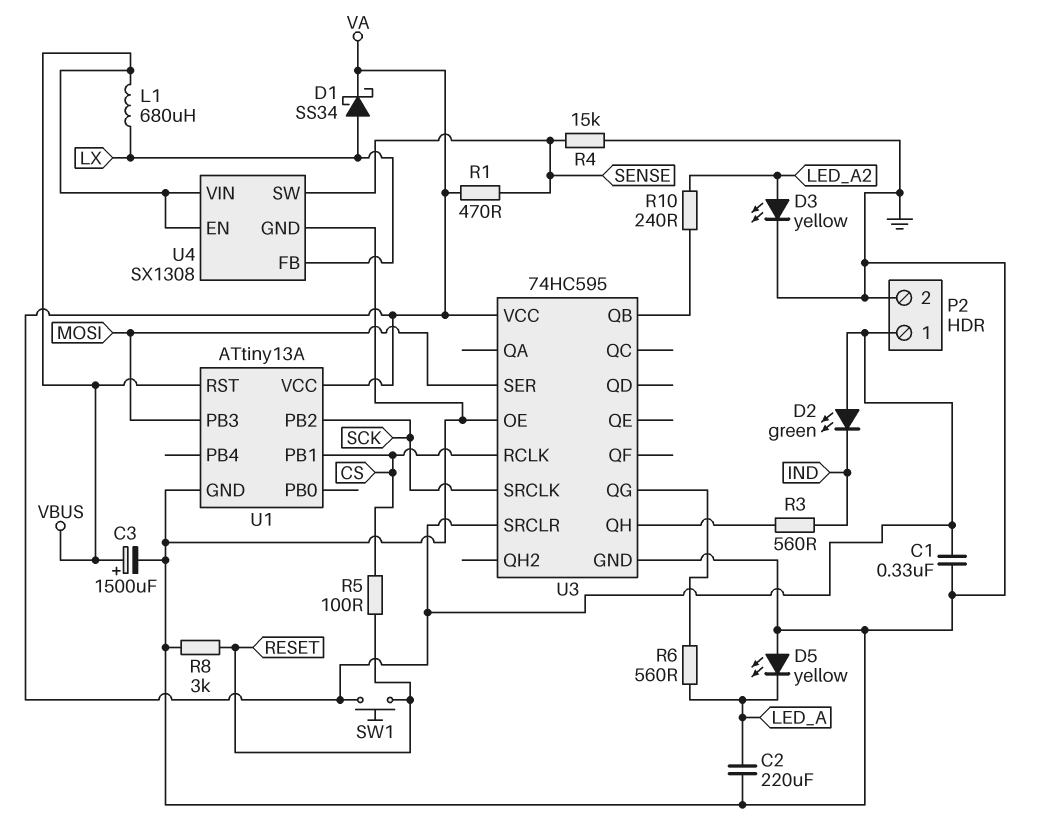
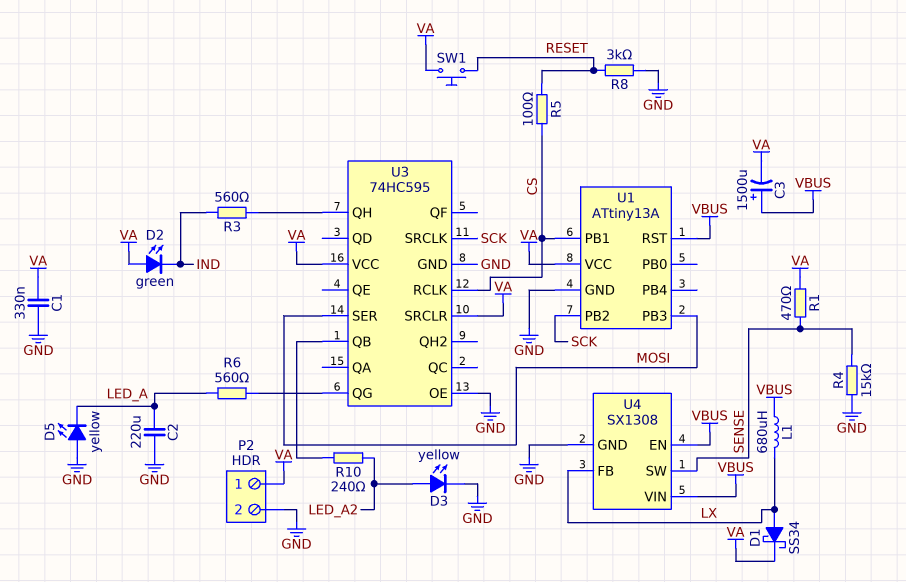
C3: 1500uF (plus VBUS, minus GND) -> 1500uF (plus VBUS, minus VA)

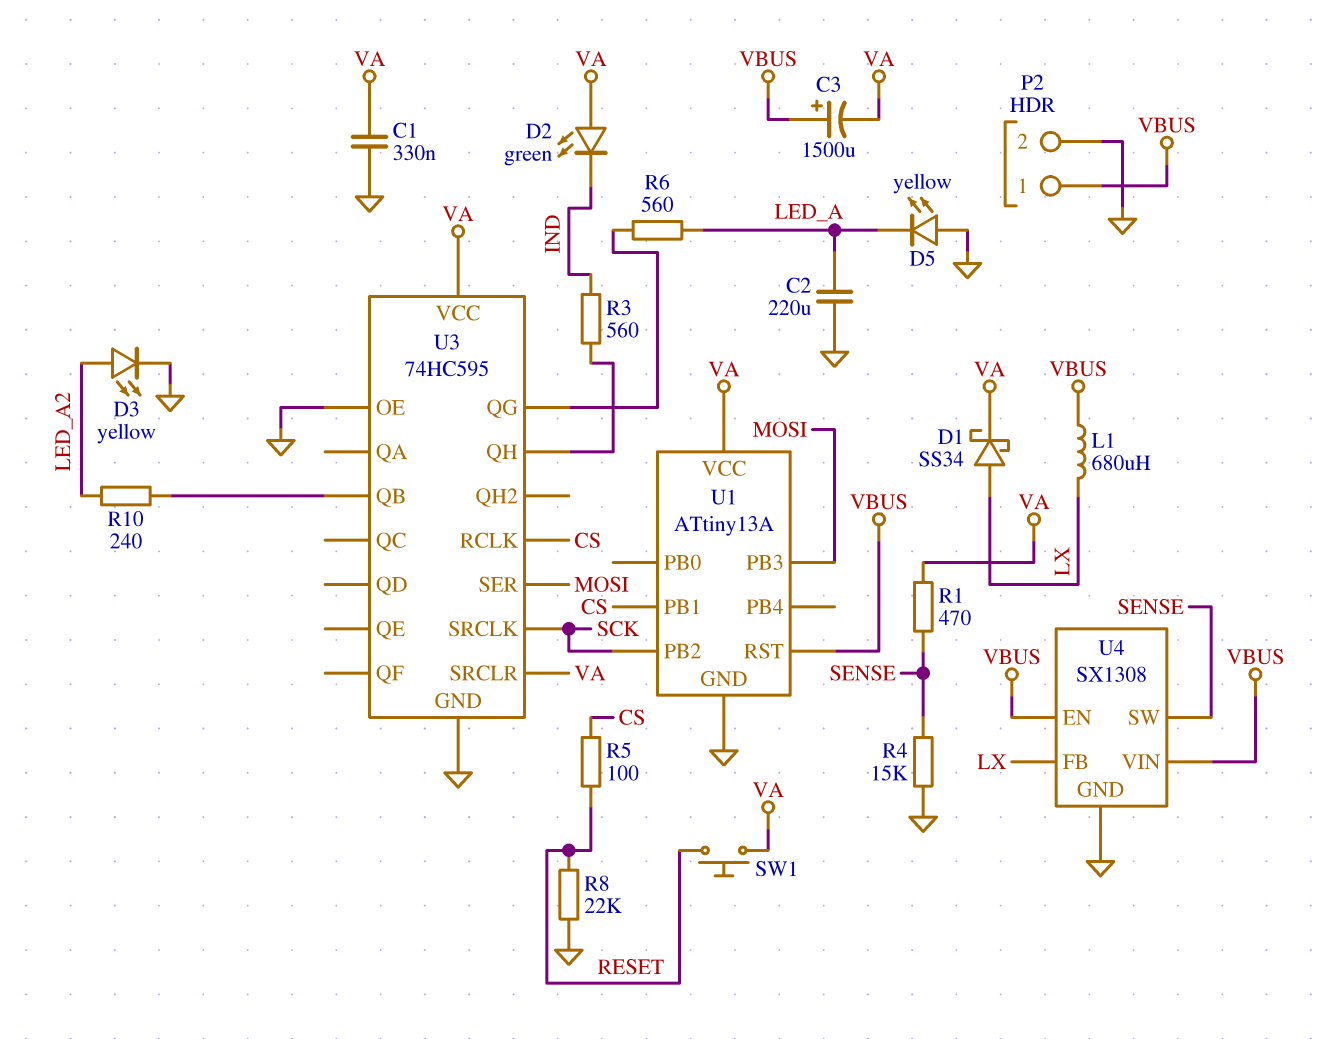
P2 pin 1: VA -> VBUS
R8: 3k (GND, RESET) -> 22k (GND, RESET)

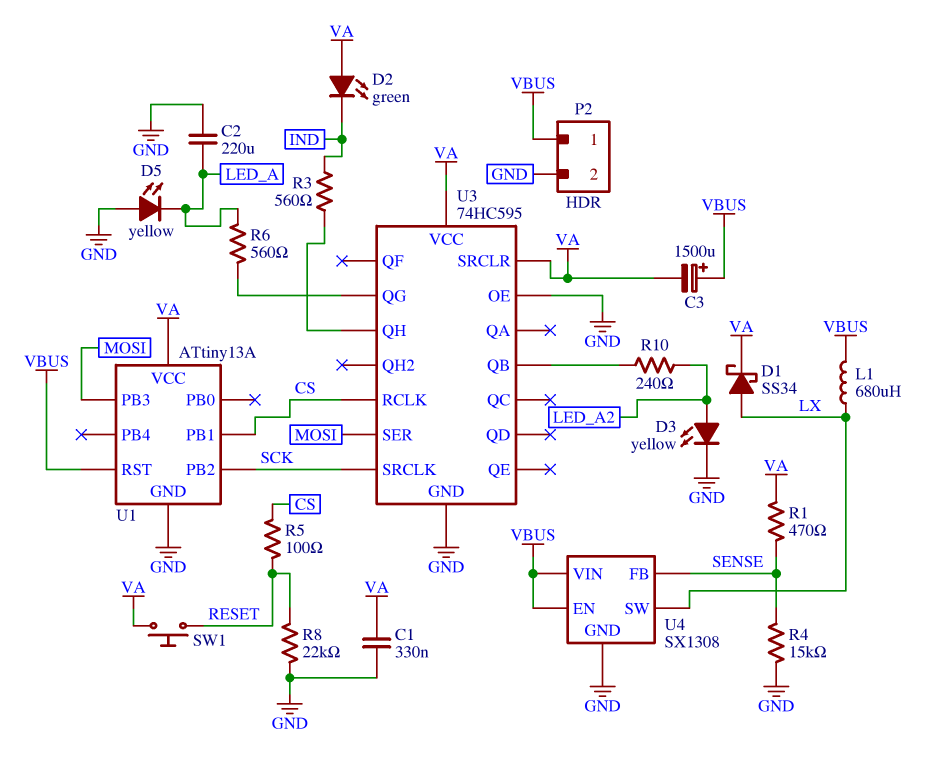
U4 pin FB: LX -> SENSE
U4 pin SW: SENSE -> LX

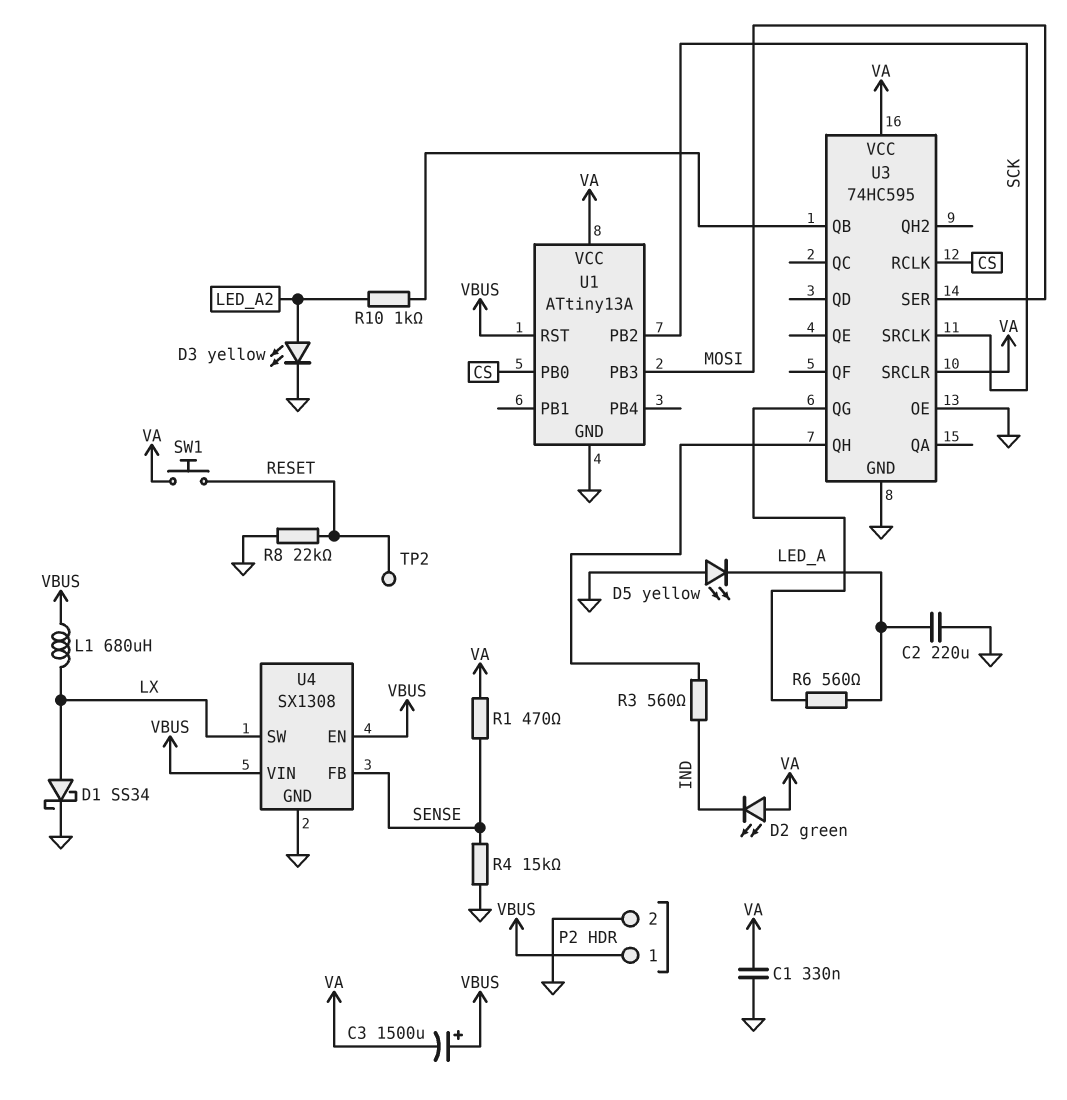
D1: schottky SS34 (A LX, K VA) -> schottky SS34 (A LX, K GND)
R5: 100 (CS, RESET) -> none
R10: 240 (LED_A2, U3/QB) -> 1k (LED_A2, U3/QB)
TP2: none -> test point (RESET)
U1 pin PB0: none -> CS
U1 pin PB1: CS -> none

